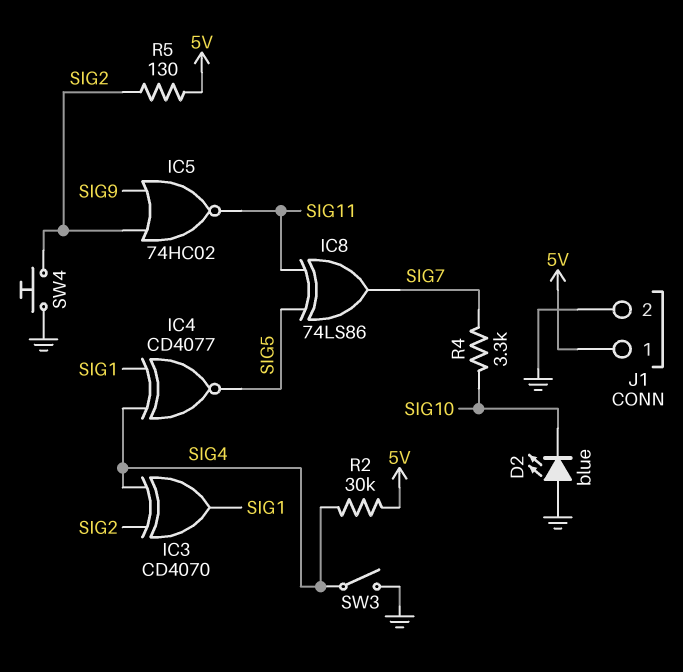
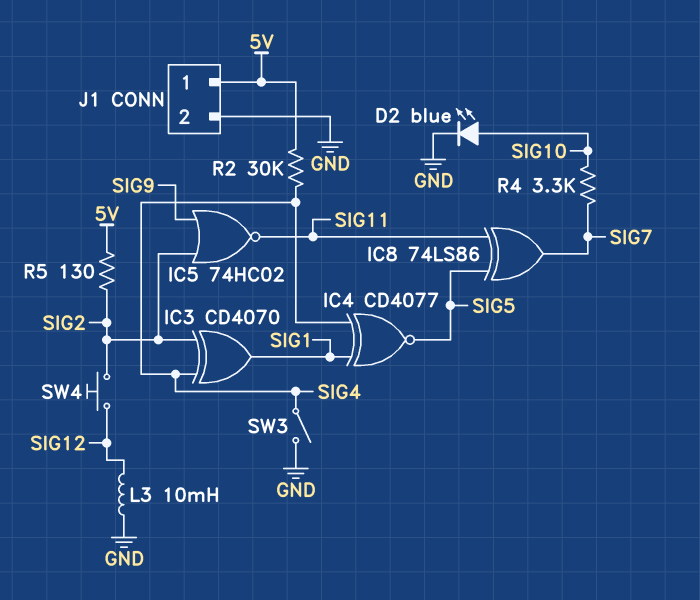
D2: LED blue (A GND, K SIG10) -> LED blue (A SIG10, K GND)
L3: none -> 10mH (GND, SIG12)
SW4: button (GND, SIG2) -> button (SIG2, SIG12)

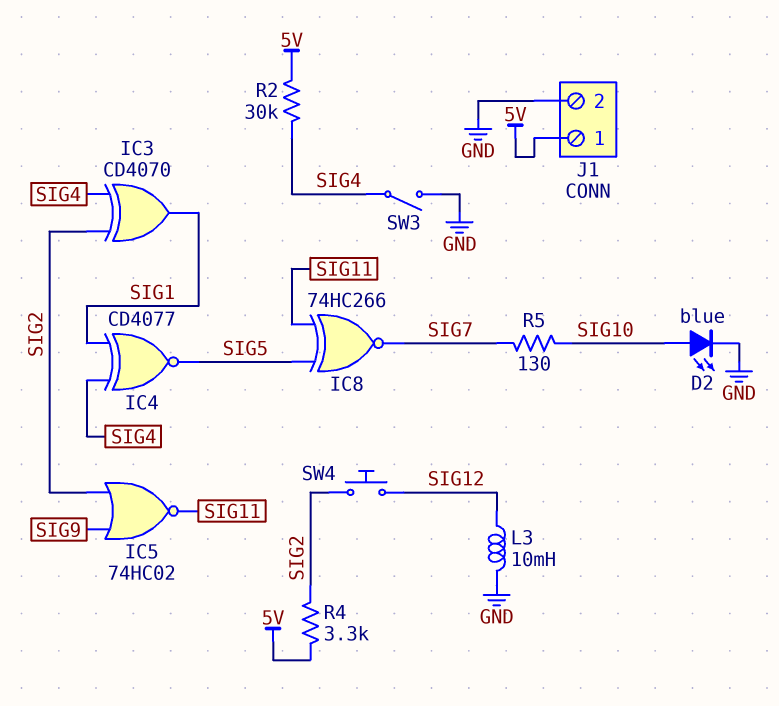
IC8: XOR 74LS86 (in SIG5, in SIG11, out SIG7) -> XNOR 74HC266 (in SIG5, in SIG11, out SIG7)
R4: 3.3k (SIG7, SIG10) -> 3.3k (5V, SIG2)
R5: 130 (5V, SIG2) -> 130 (SIG7, SIG10)

